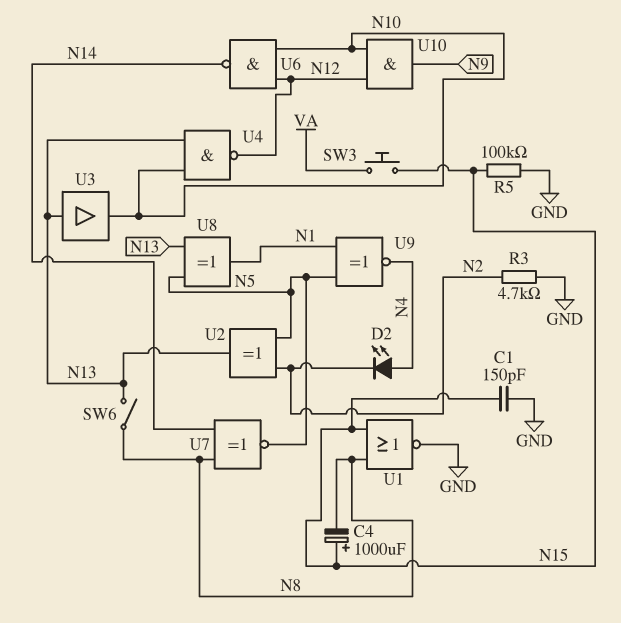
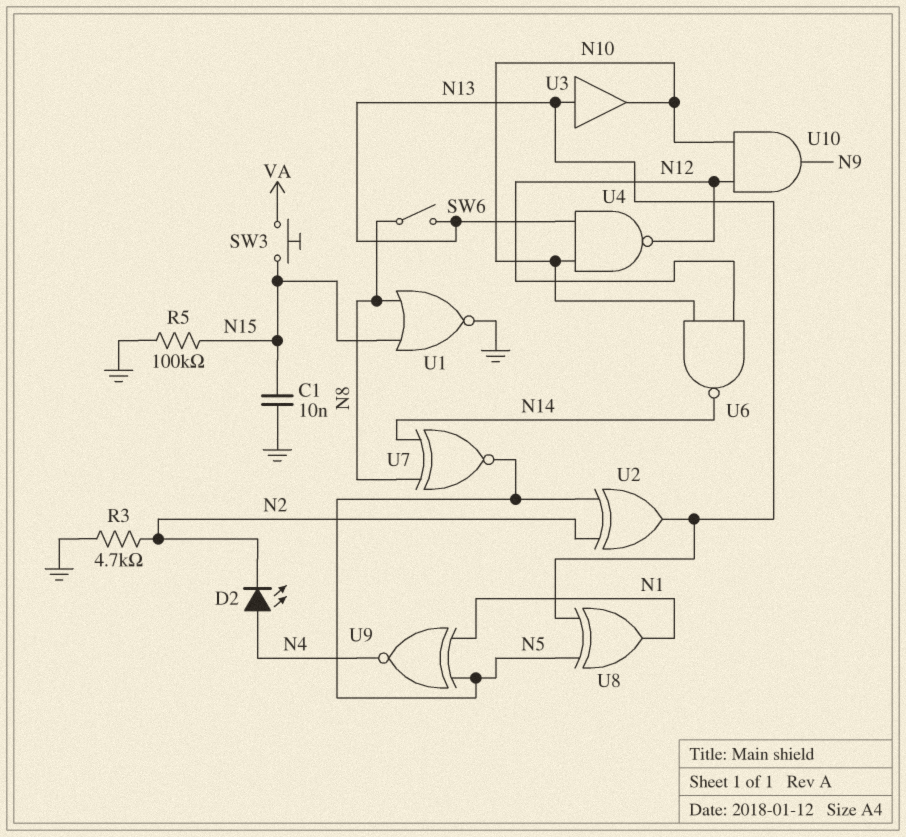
C1: 150pF (GND, N15) -> 10nF (GND, N15)
C4: 1000uF (plus N15, minus N8) -> none

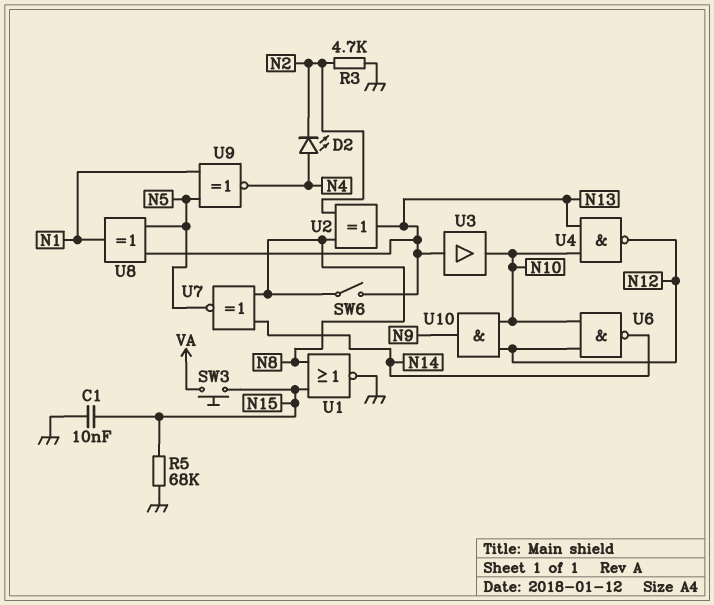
R5: 100k (GND, N15) -> 68k (GND, N15)
U2: XOR (in N2, in N5, out N13) -> XOR (in N2, in N8, out N13)

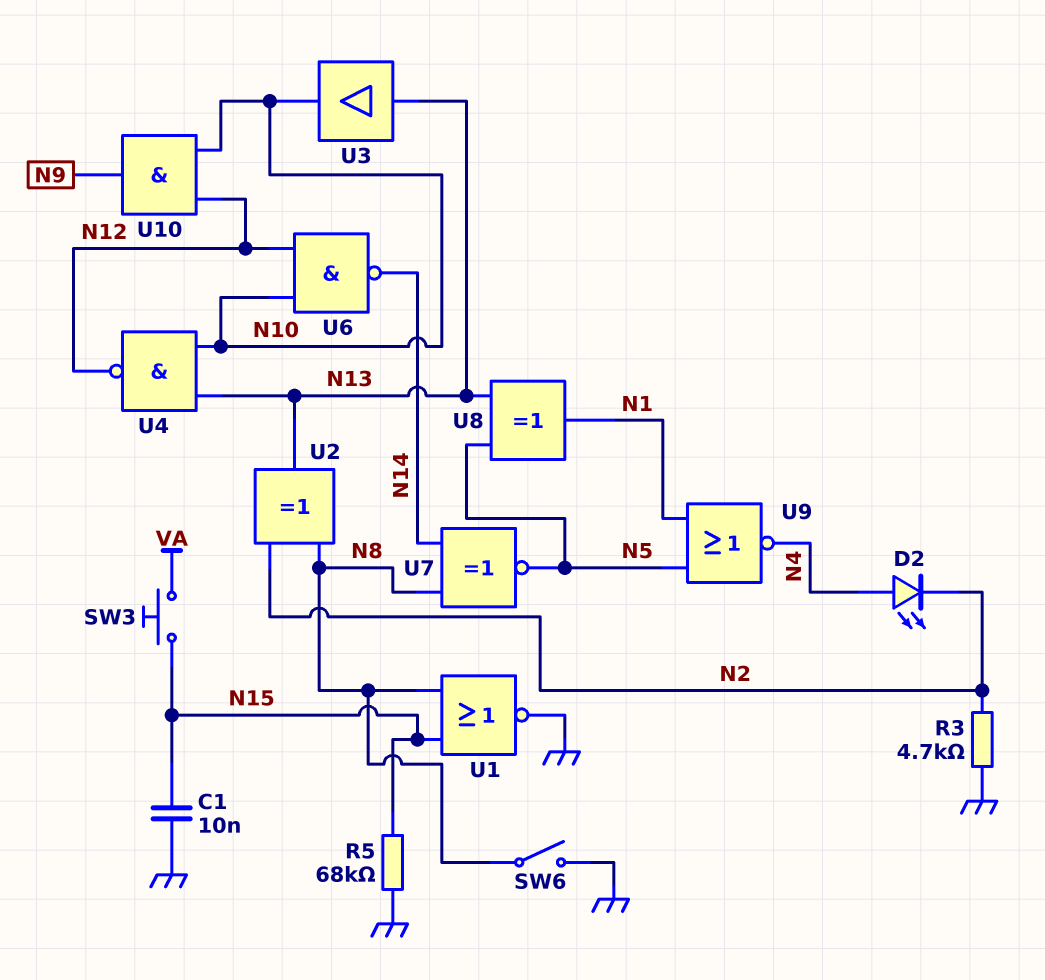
SW6: switch (N8, N13) -> switch (GND, N8)
U9: XNOR (in N1, in N5, out N4) -> NOR (in N1, in N5, out N4)

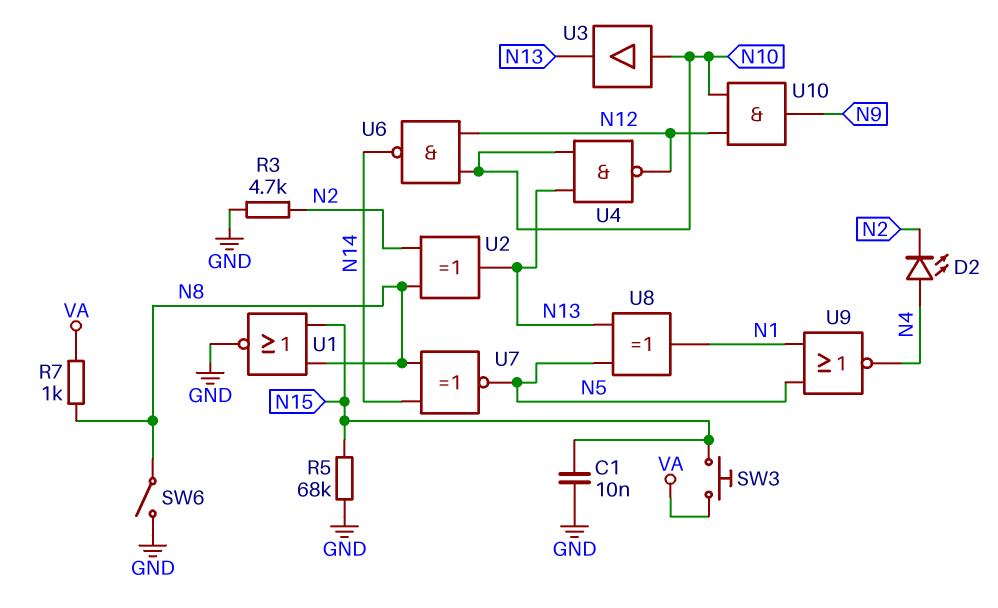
R7: none -> 1k (N8, VA)
U3: buffer (in N13, out N10) -> buffer (in N10, out N13)

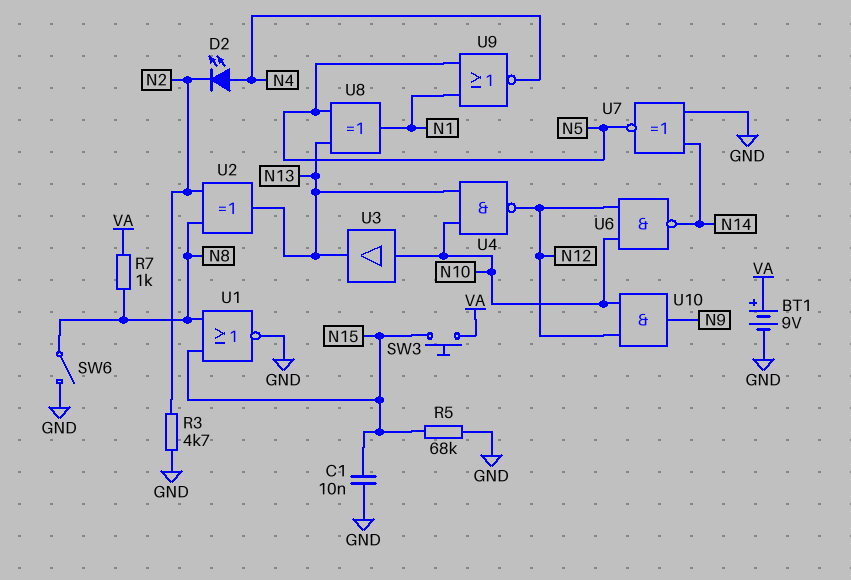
BT1: none -> 9V (plus VA, minus GND)
U7: XNOR (in N8, in N14, out N5) -> XNOR (in GND, in N14, out N5)

